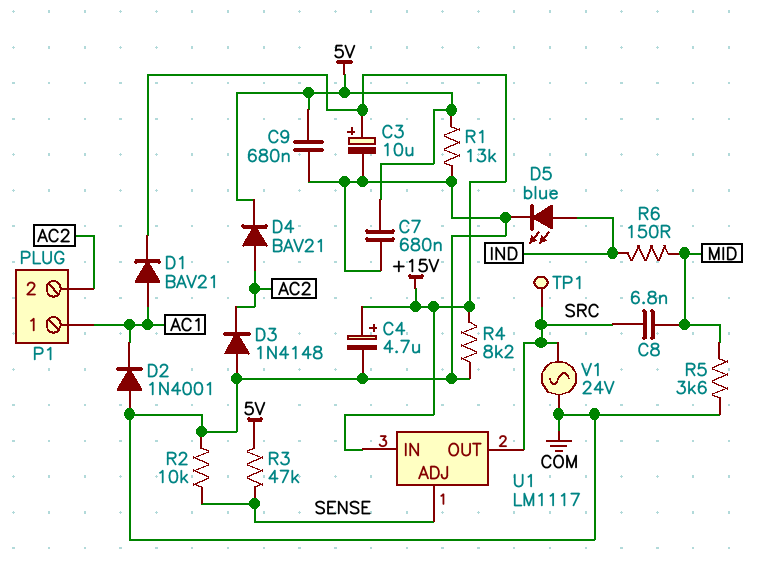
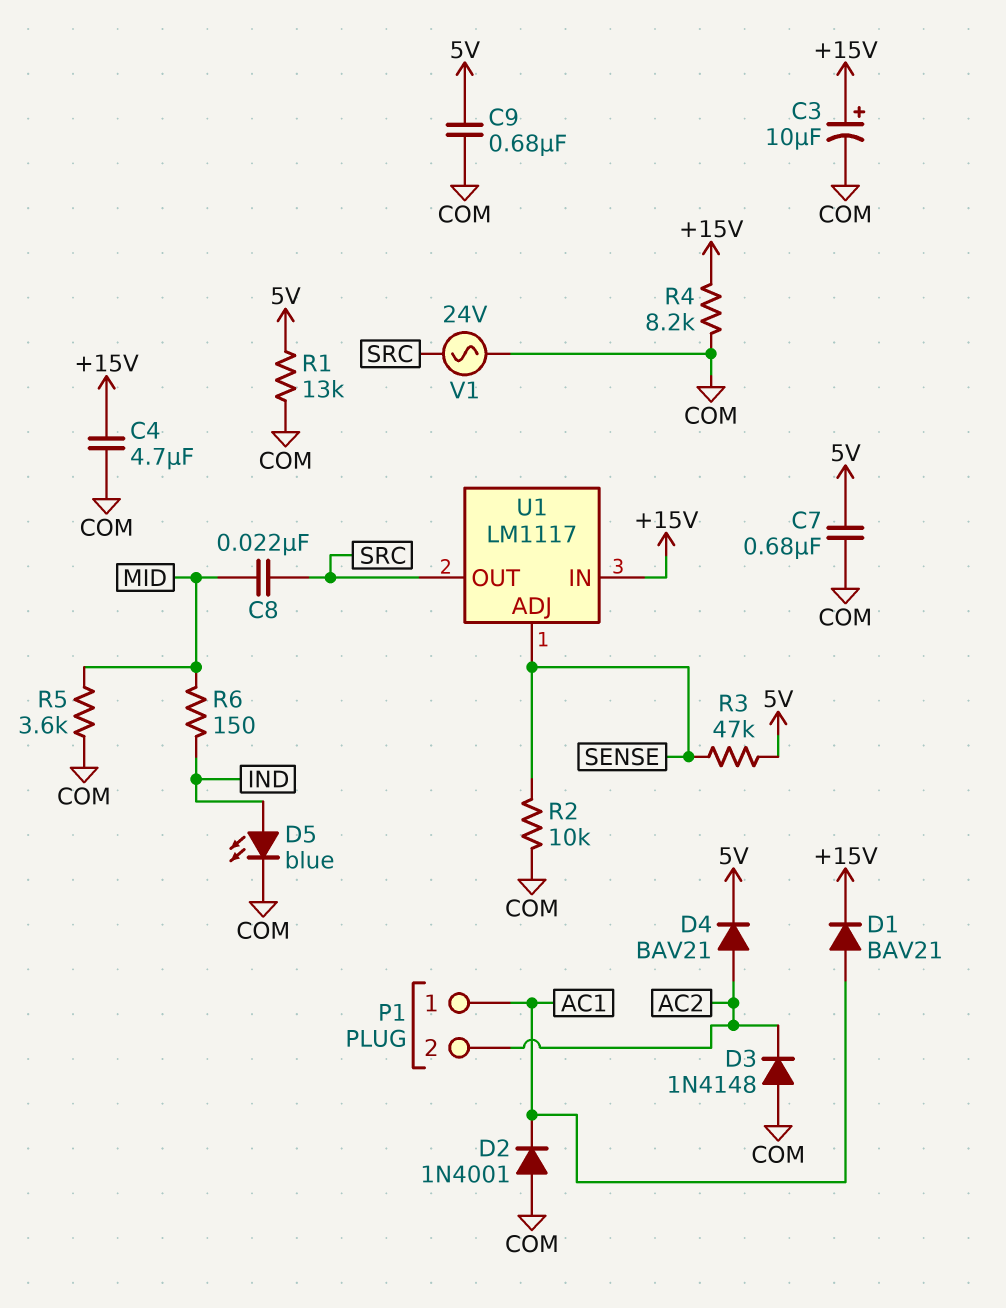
C4: 4.7uF (plus +15V, minus COM) -> 4.7uF (+15V, COM)
C8: 6.8nF (MID, SRC) -> 22nF (MID, SRC)
TP1: test point (SRC) -> none

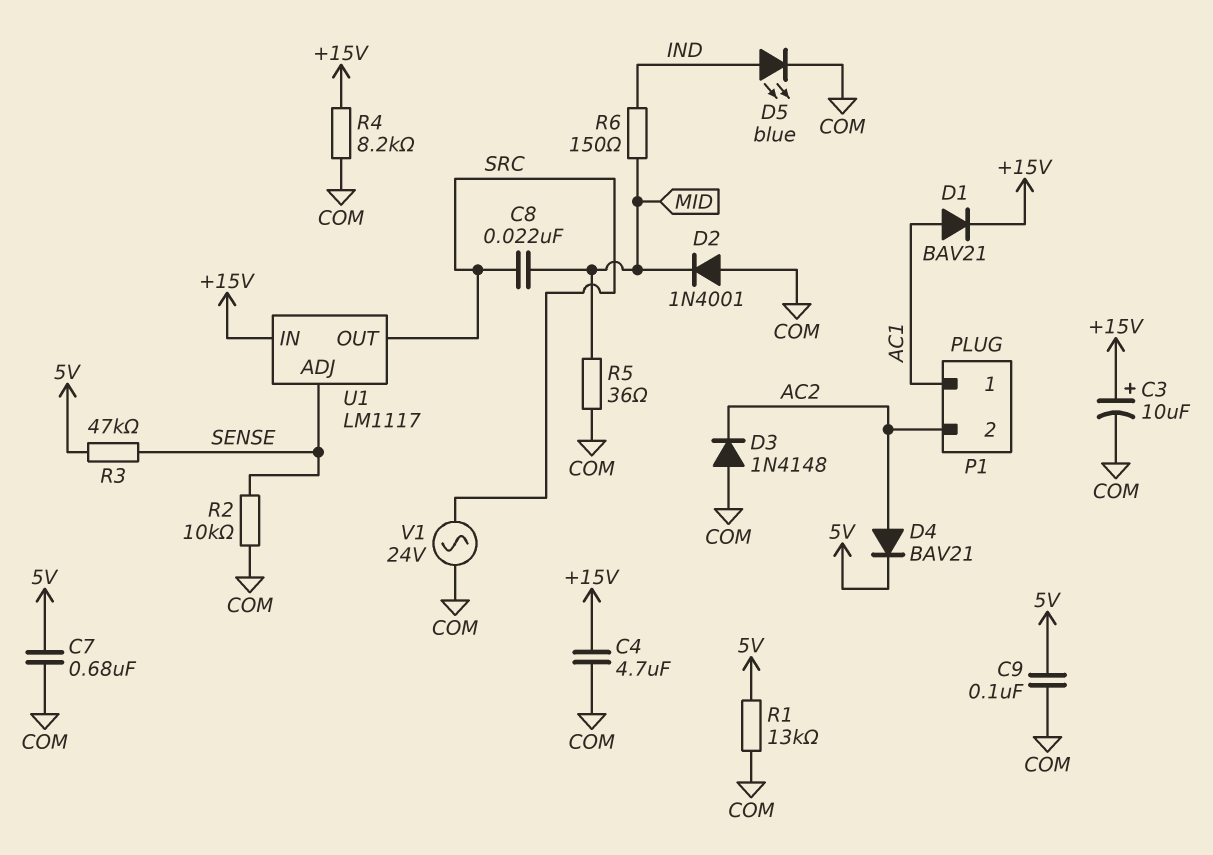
C9: 680nF (5V, COM) -> 100nF (5V, COM)
D2: diode 1N4001 (A COM, K AC1) -> diode 1N4001 (A COM, K MID)
R5: 3.6k (COM, MID) -> 36 (COM, MID)

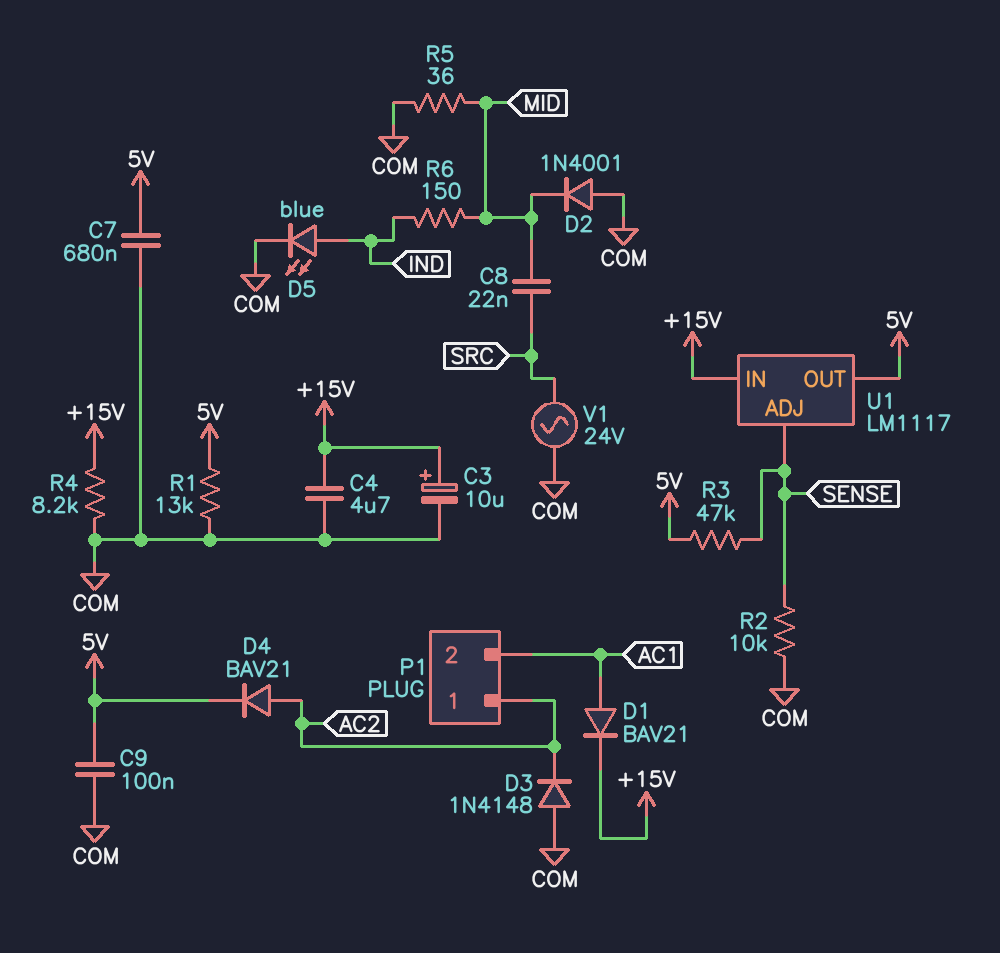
P1 pin 1: AC1 -> AC2
P1 pin 2: AC2 -> AC1
U1 pin OUT: SRC -> 5V

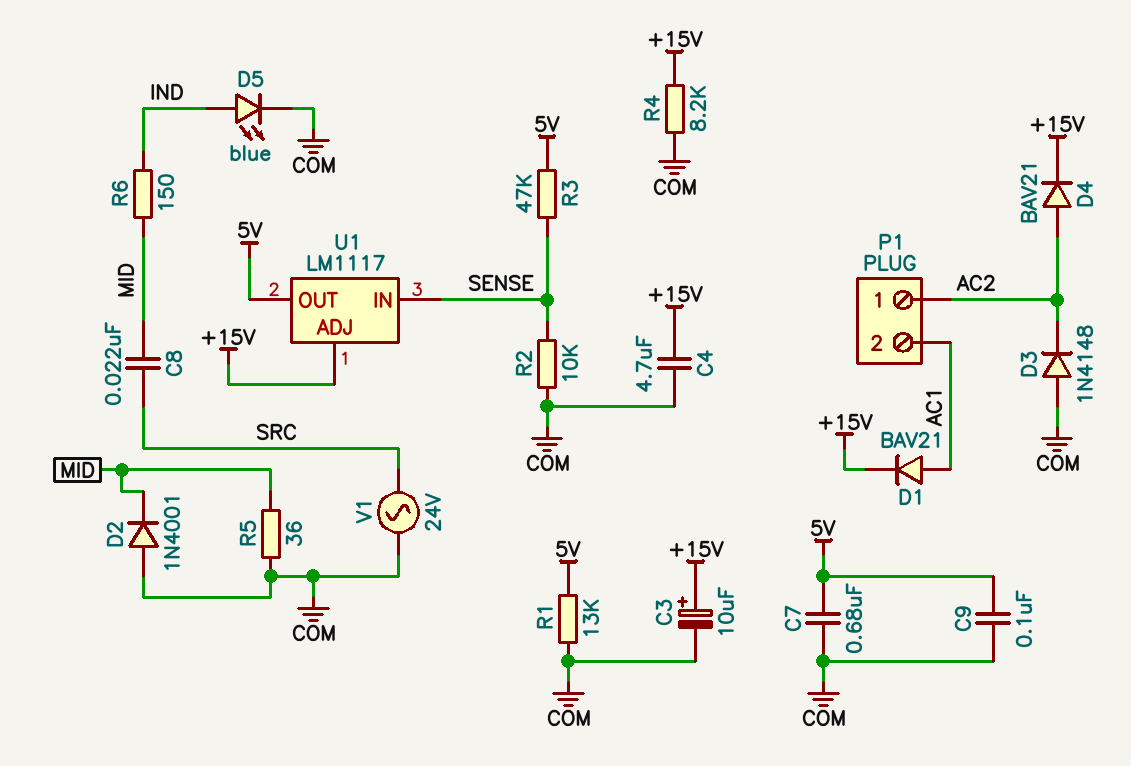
D4: diode BAV21 (A AC2, K 5V) -> diode BAV21 (A AC2, K +15V)
U1 pin ADJ: SENSE -> +15V
U1 pin IN: +15V -> SENSE

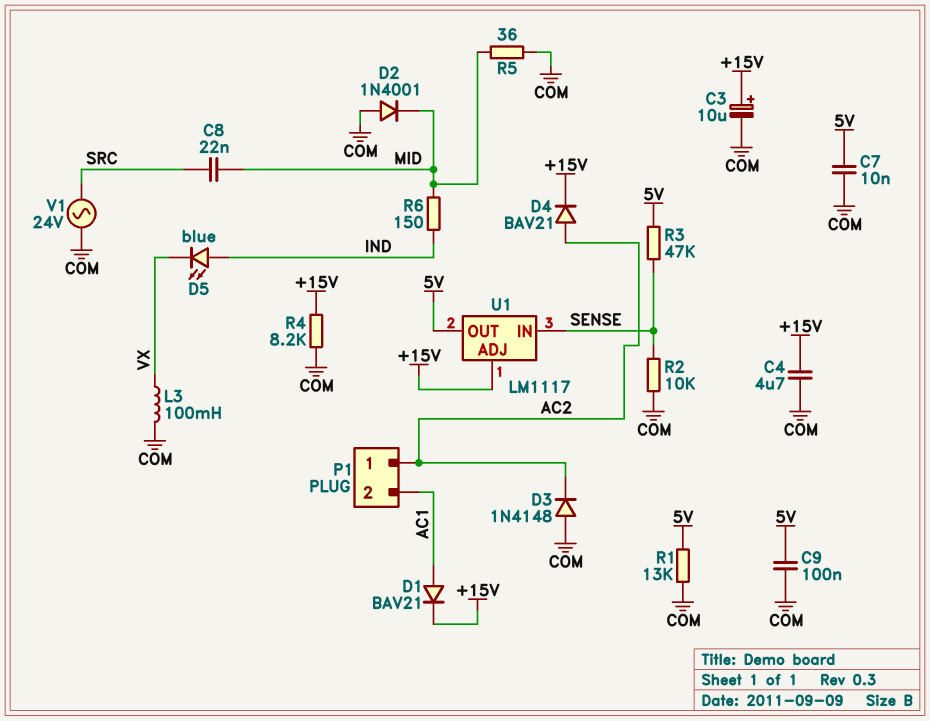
C7: 680nF (5V, COM) -> 10nF (5V, COM)
D5: LED blue (A IND, K COM) -> LED blue (A IND, K VX)
L3: none -> 100mH (COM, VX)

